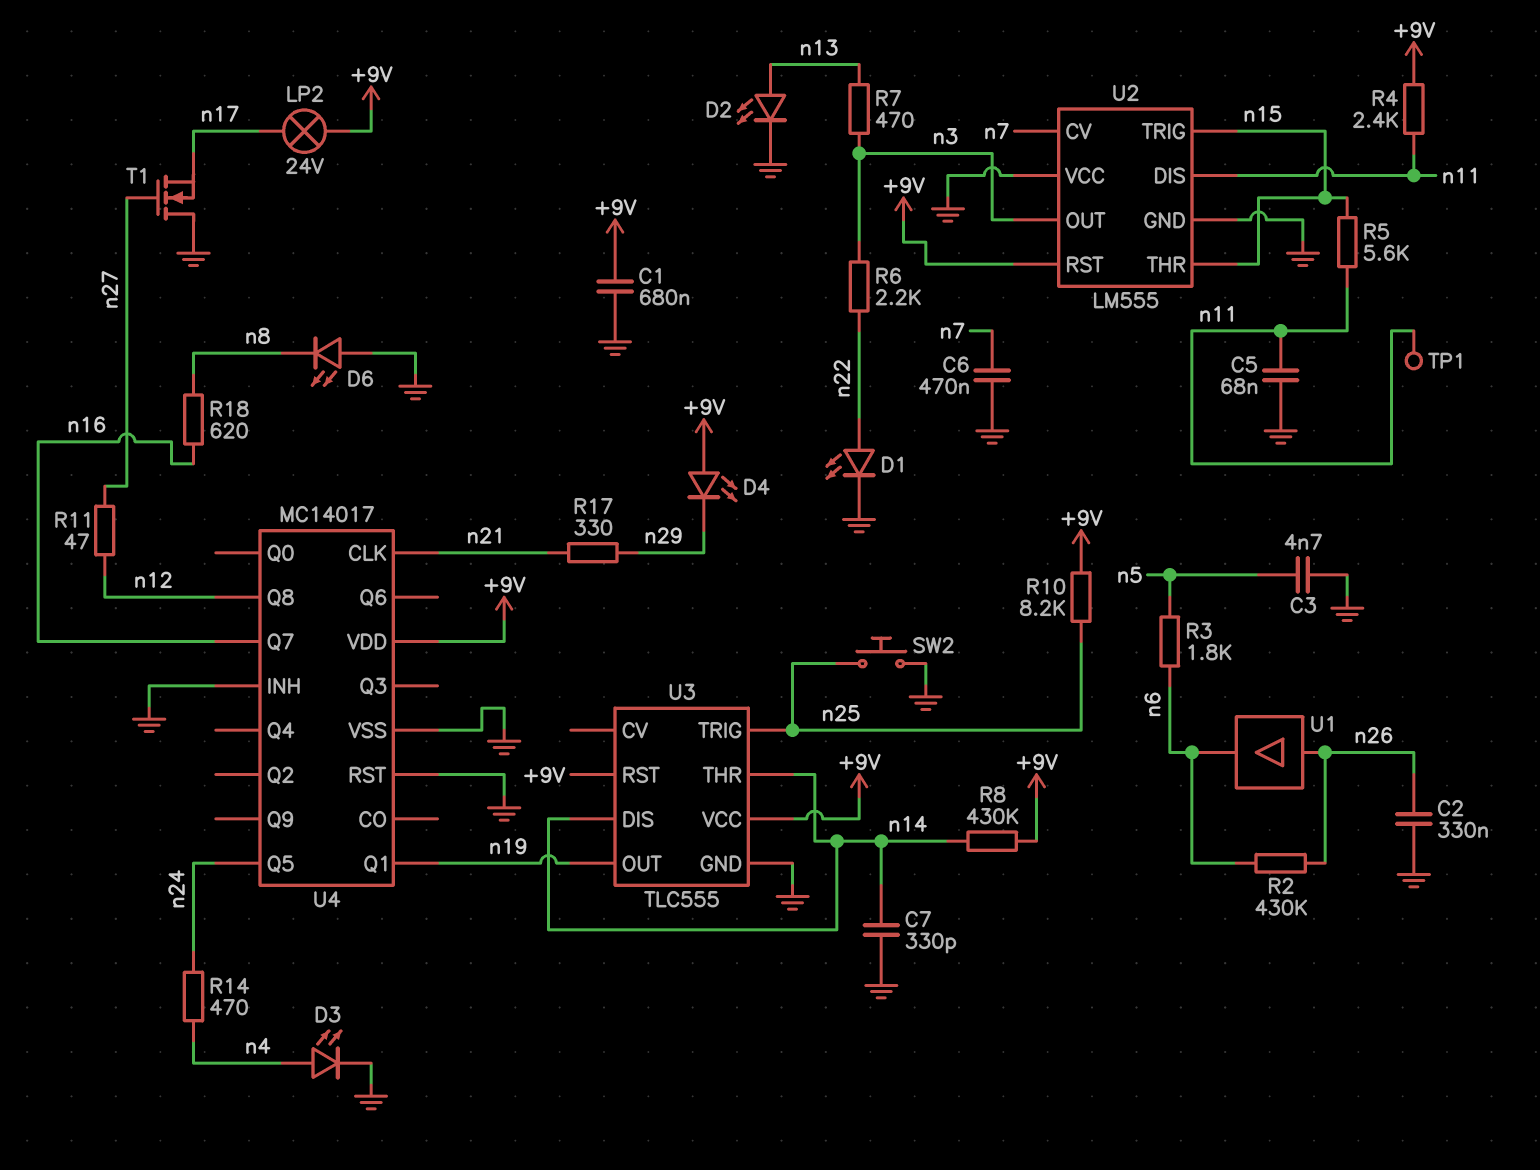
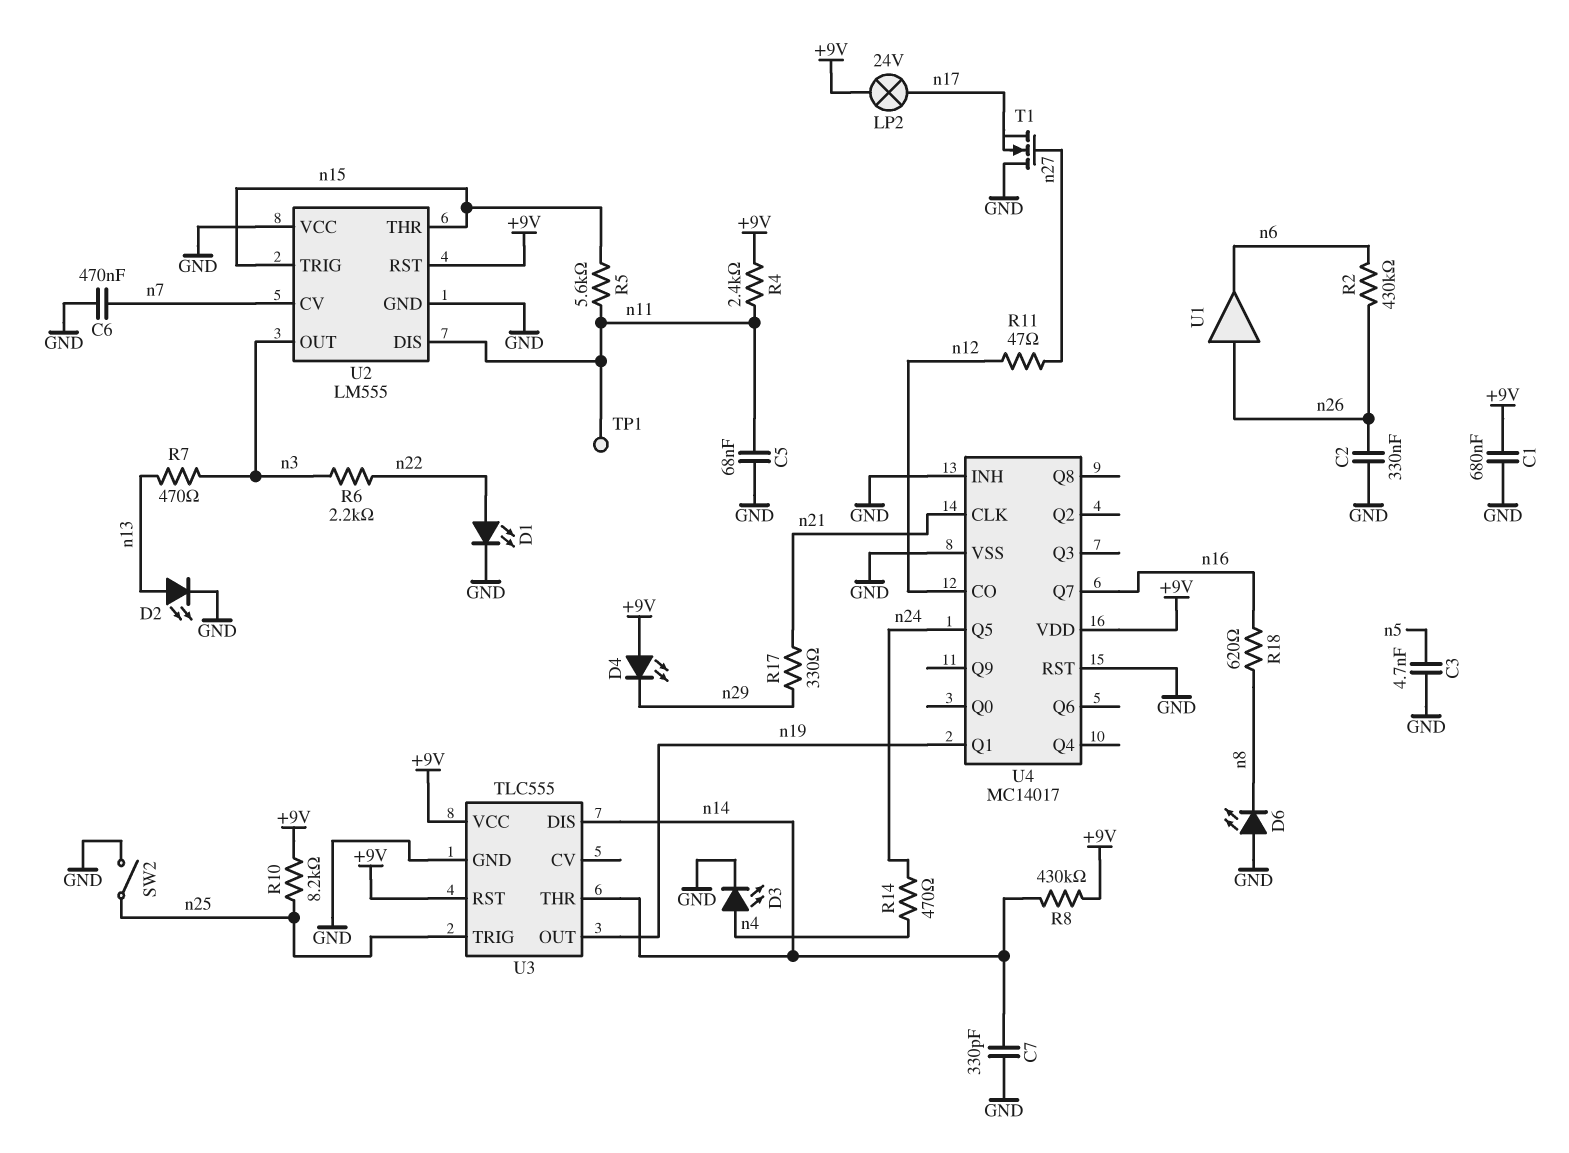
R3: 1.8k (n5, n6) -> none
SW2: button (GND, n25) -> switch (GND, n25)
U4 pin CO: none -> n12
U4 pin Q8: n12 -> none

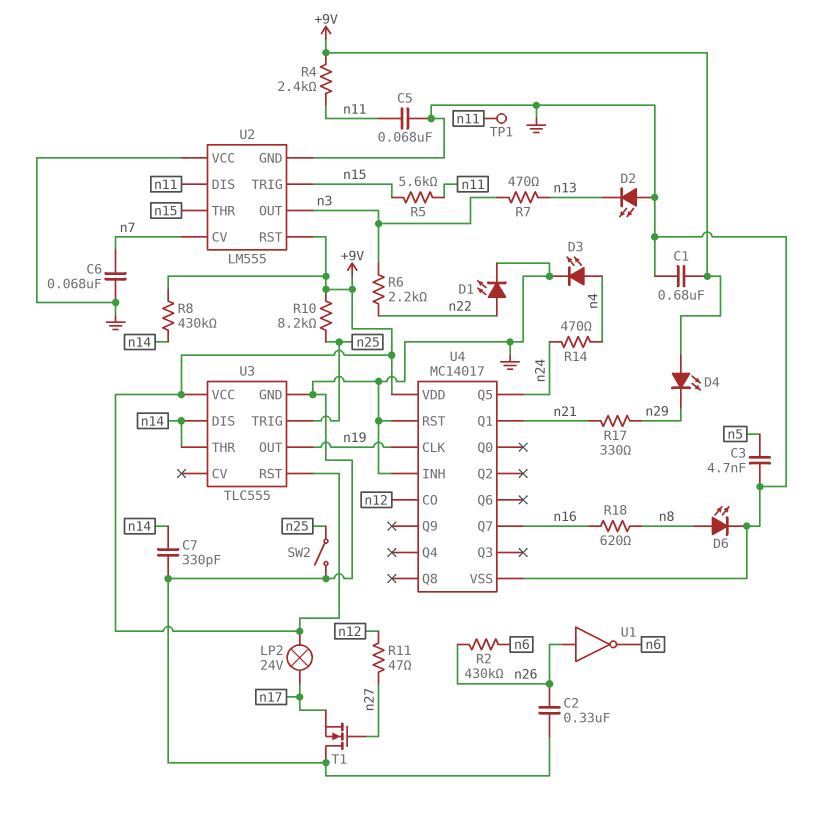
C6: 470nF (GND, n7) -> 68nF (GND, n7)
D2: LED (A n13, K GND) -> LED (A GND, K n13)
D6: LED (A GND, K n8) -> LED (A n8, K GND)
U1: buffer (in n26, out n6) -> NOT (in n26, out n6)
U4 pin CLK: n21 -> n19
U4 pin Q1: n19 -> n21

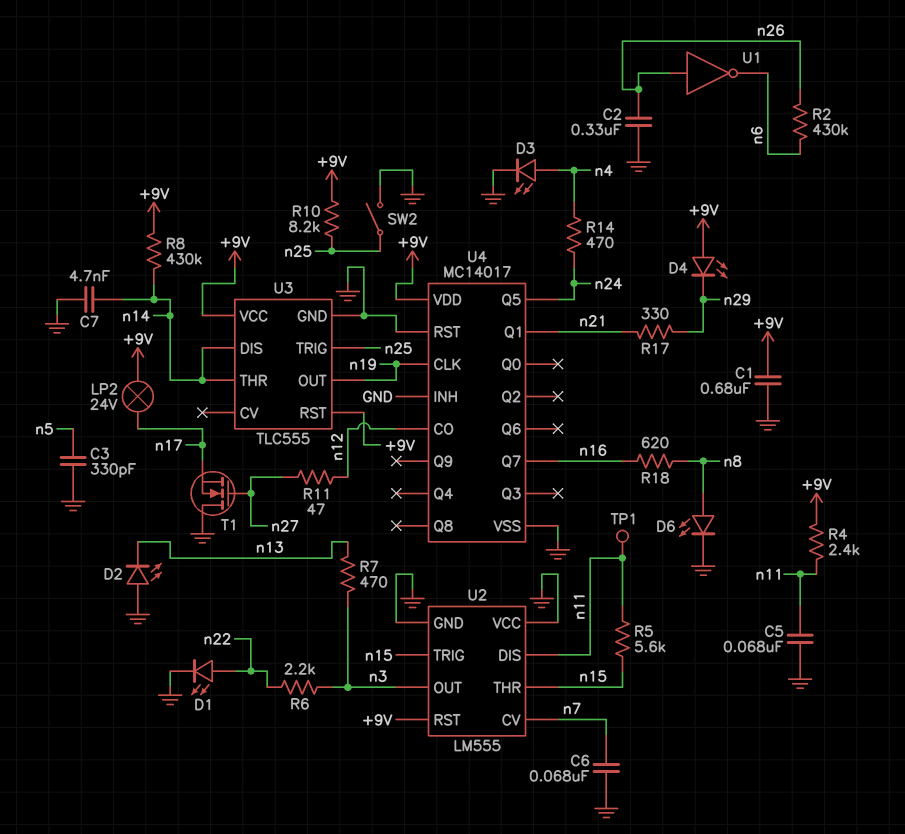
C3: 4.7nF (GND, n5) -> 330pF (GND, n5)
C7: 330pF (GND, n14) -> 4.7nF (GND, n14)

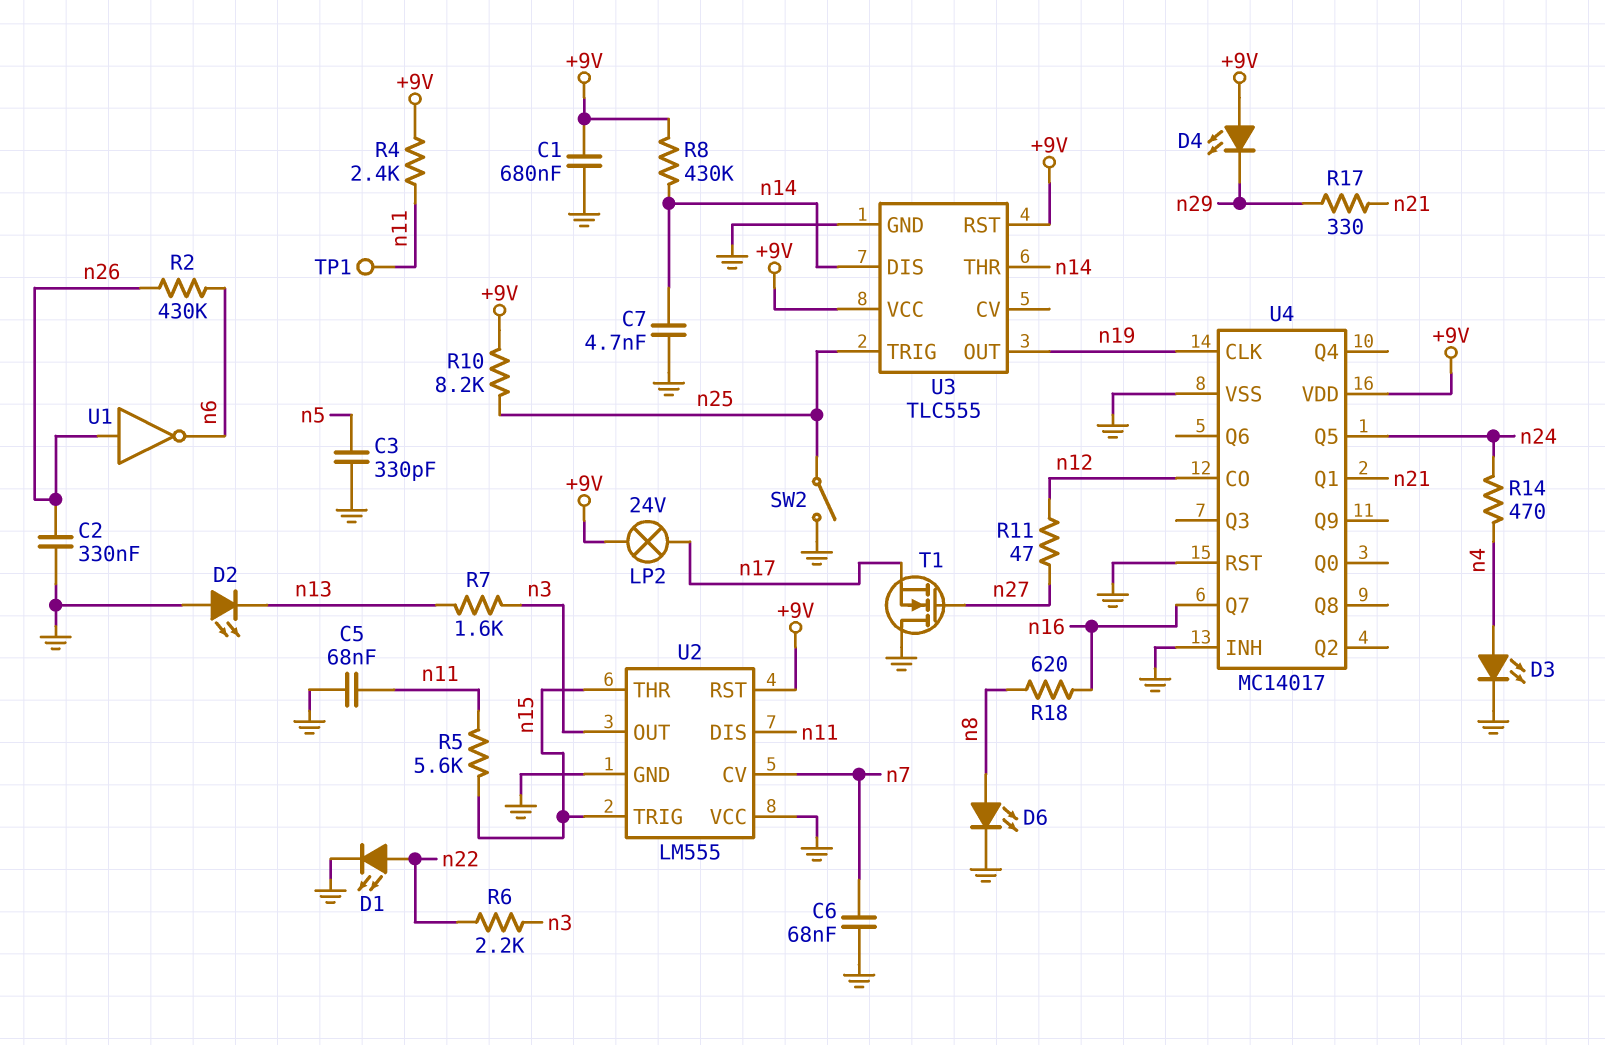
R7: 470 (n3, n13) -> 1.6k (n3, n13)

